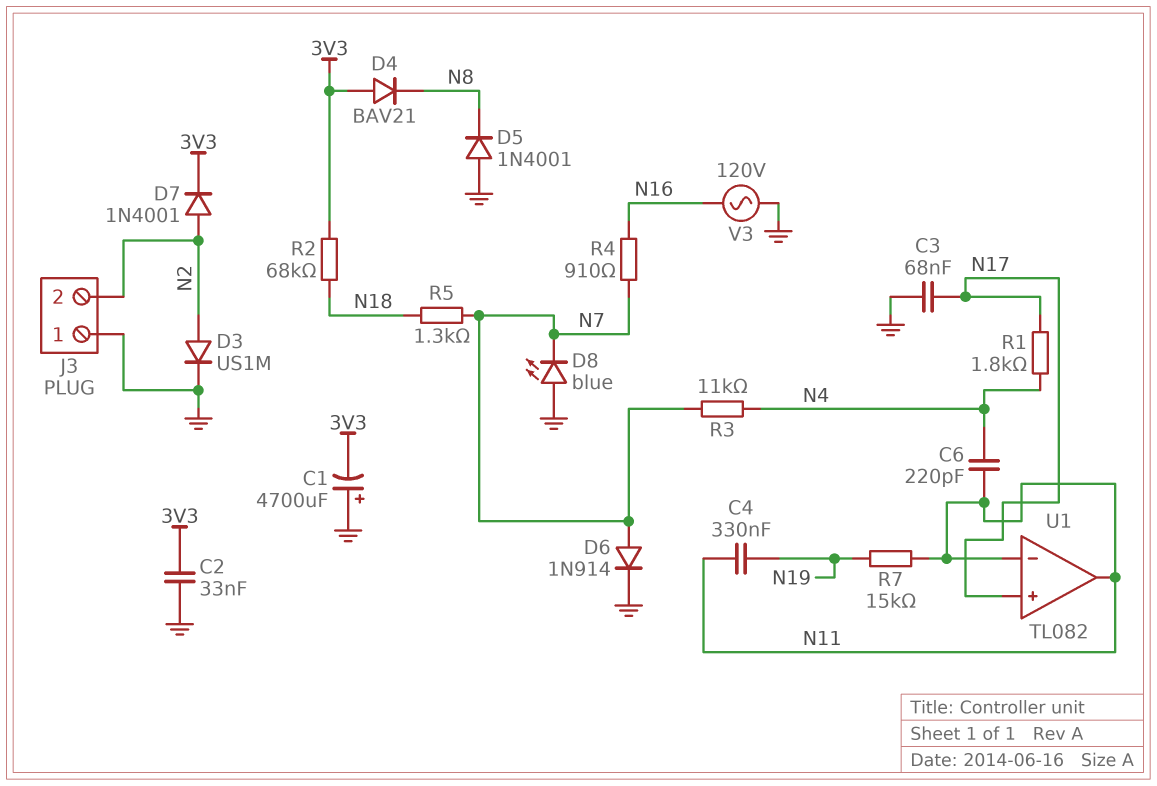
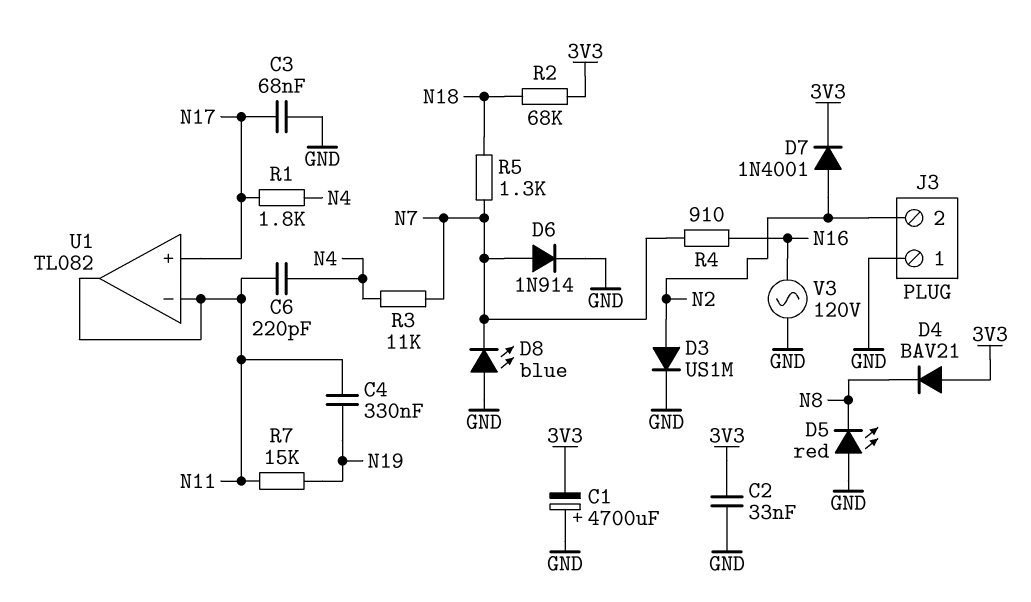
D5: diode 1N4001 (A GND, K N8) -> LED red (A GND, K N8)

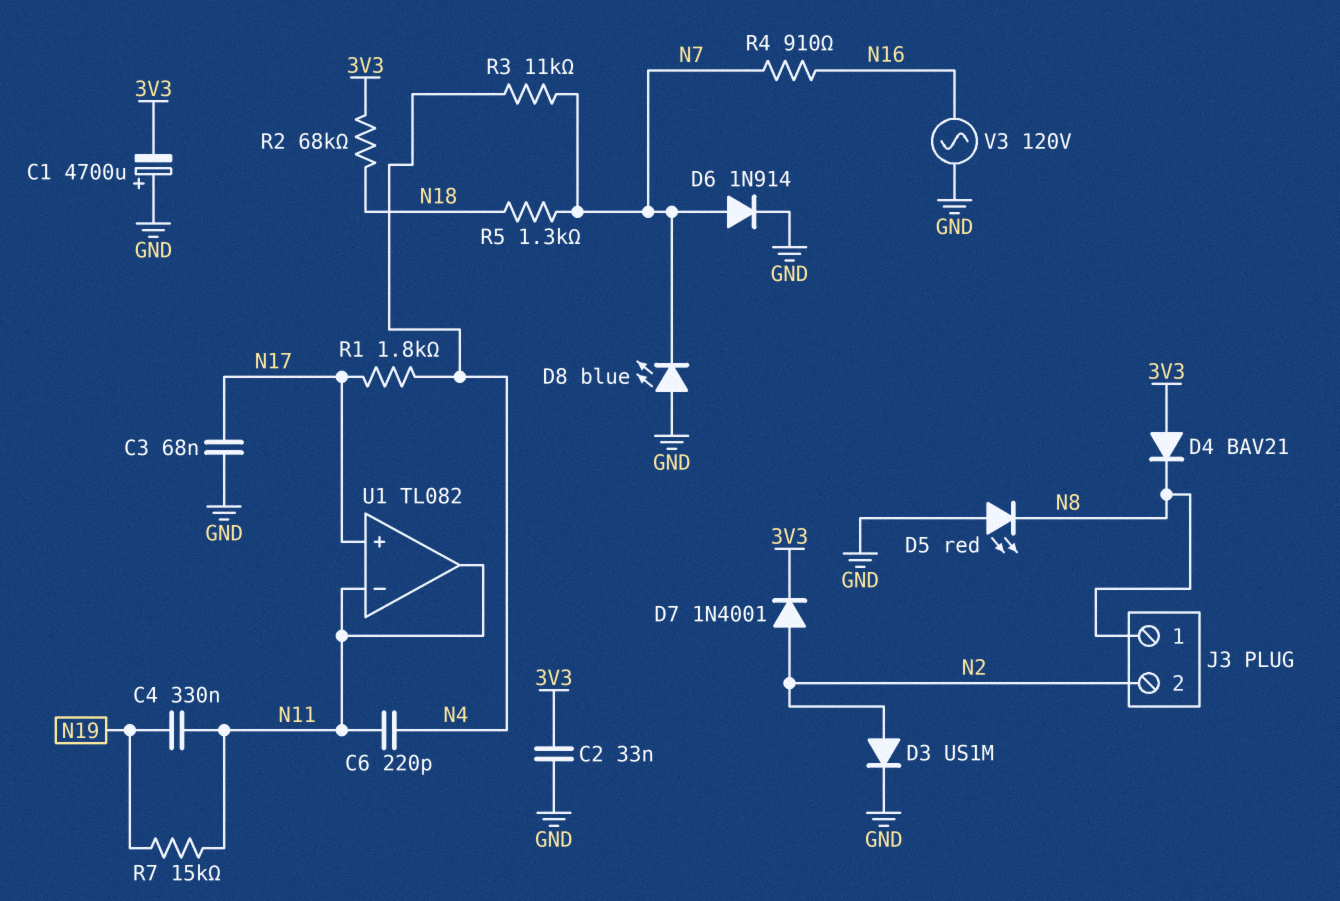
J3 pin 1: GND -> N8

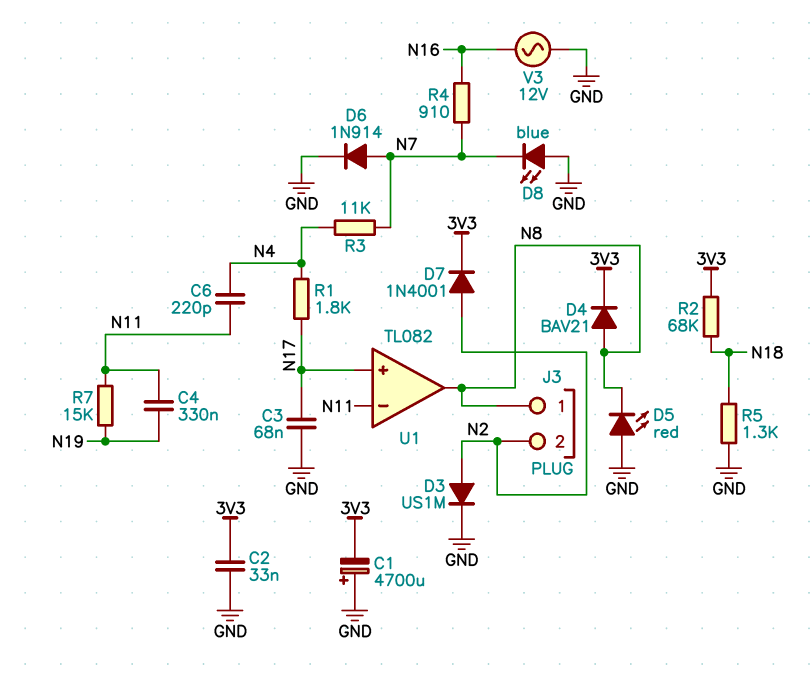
D4: diode BAV21 (A 3V3, K N8) -> diode BAV21 (A N8, K 3V3)
R5: 1.3k (N7, N18) -> 1.3k (GND, N18)
U1 pin out: N11 -> N8
V3: AC 120V (GND, N16) -> AC 12V (GND, N16)

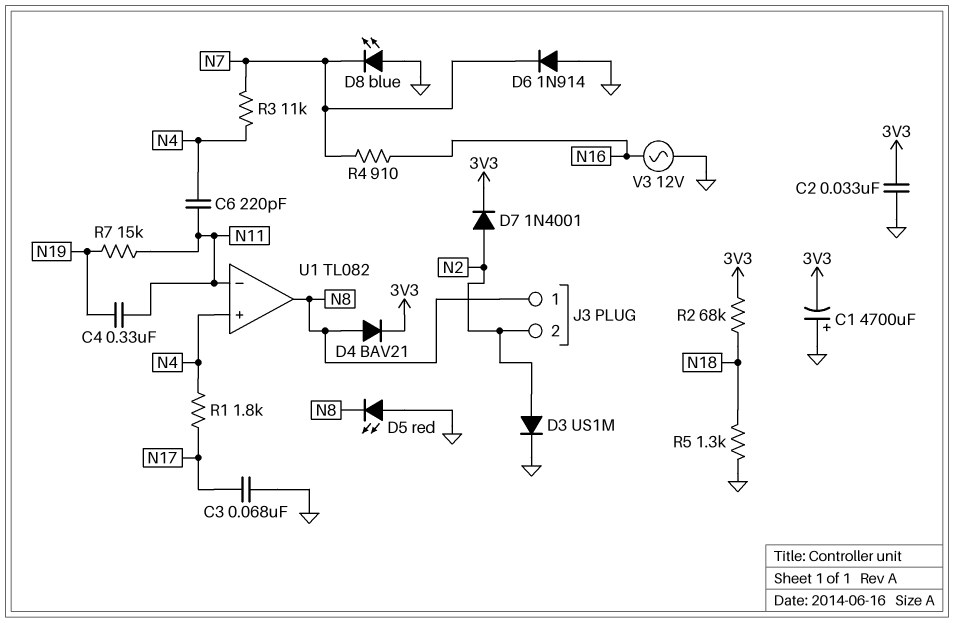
D6: diode 1N914 (A N7, K GND) -> diode 1N914 (A GND, K N7)
U1 pin in+: N17 -> N4

